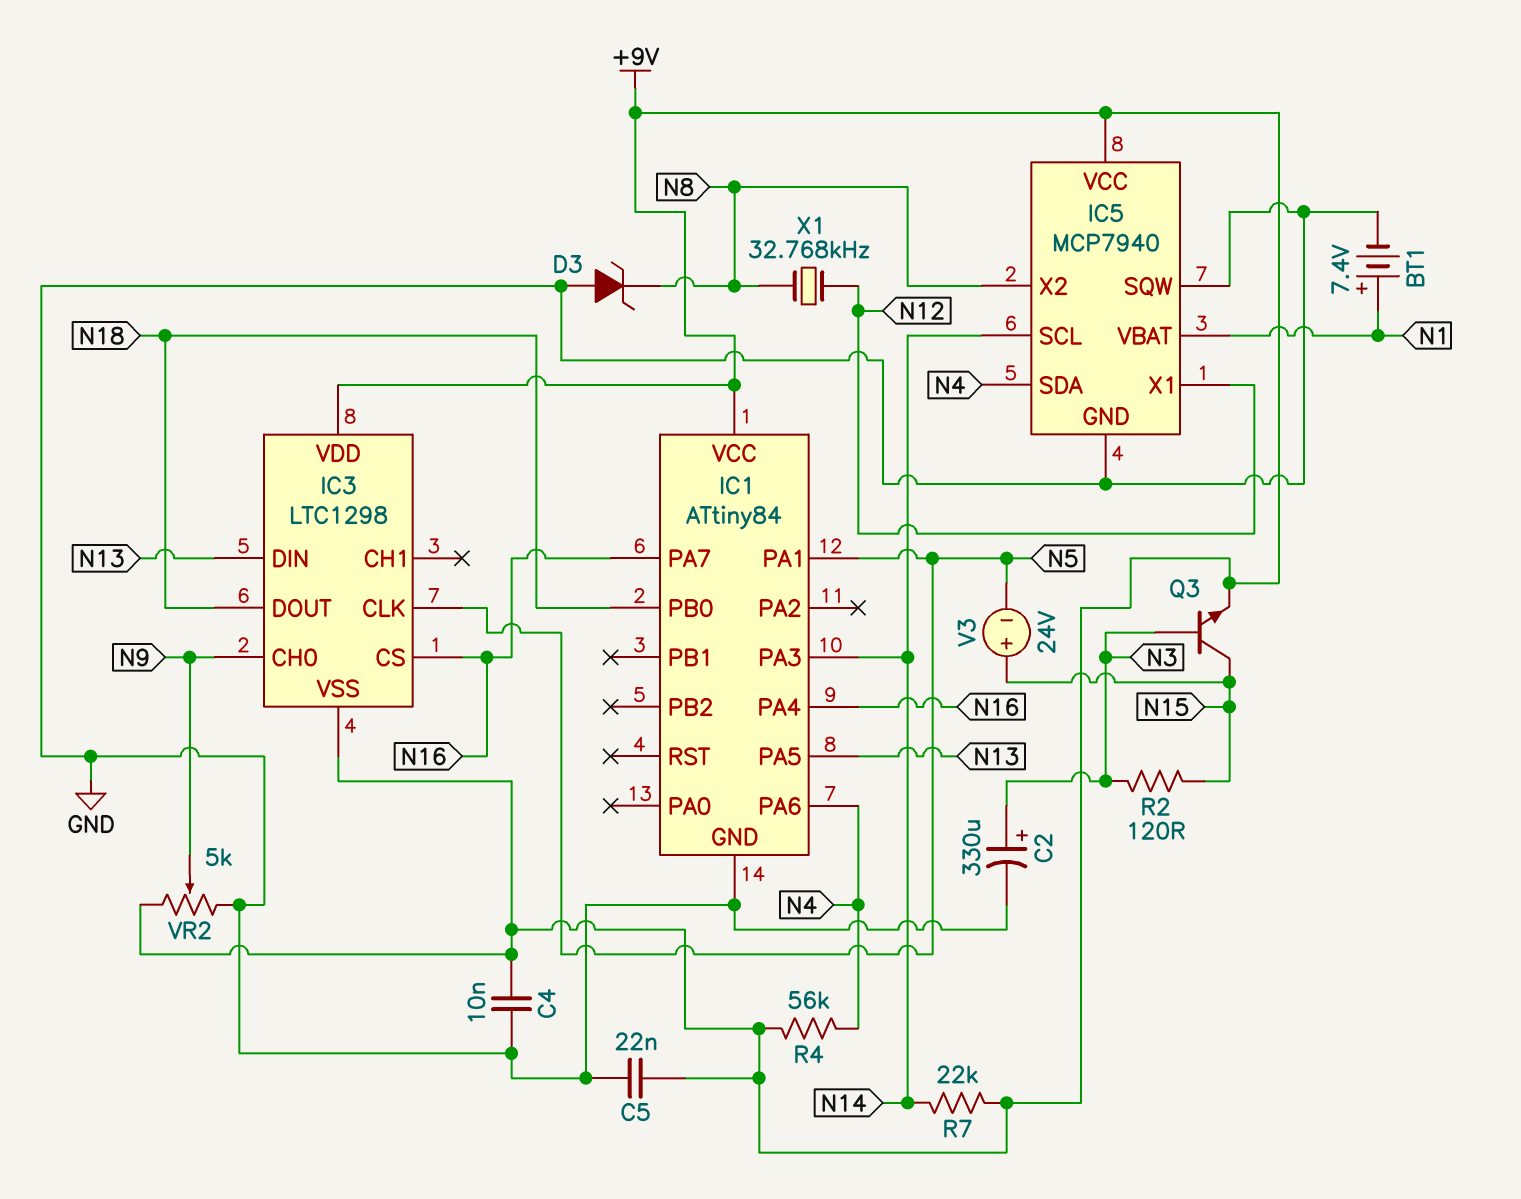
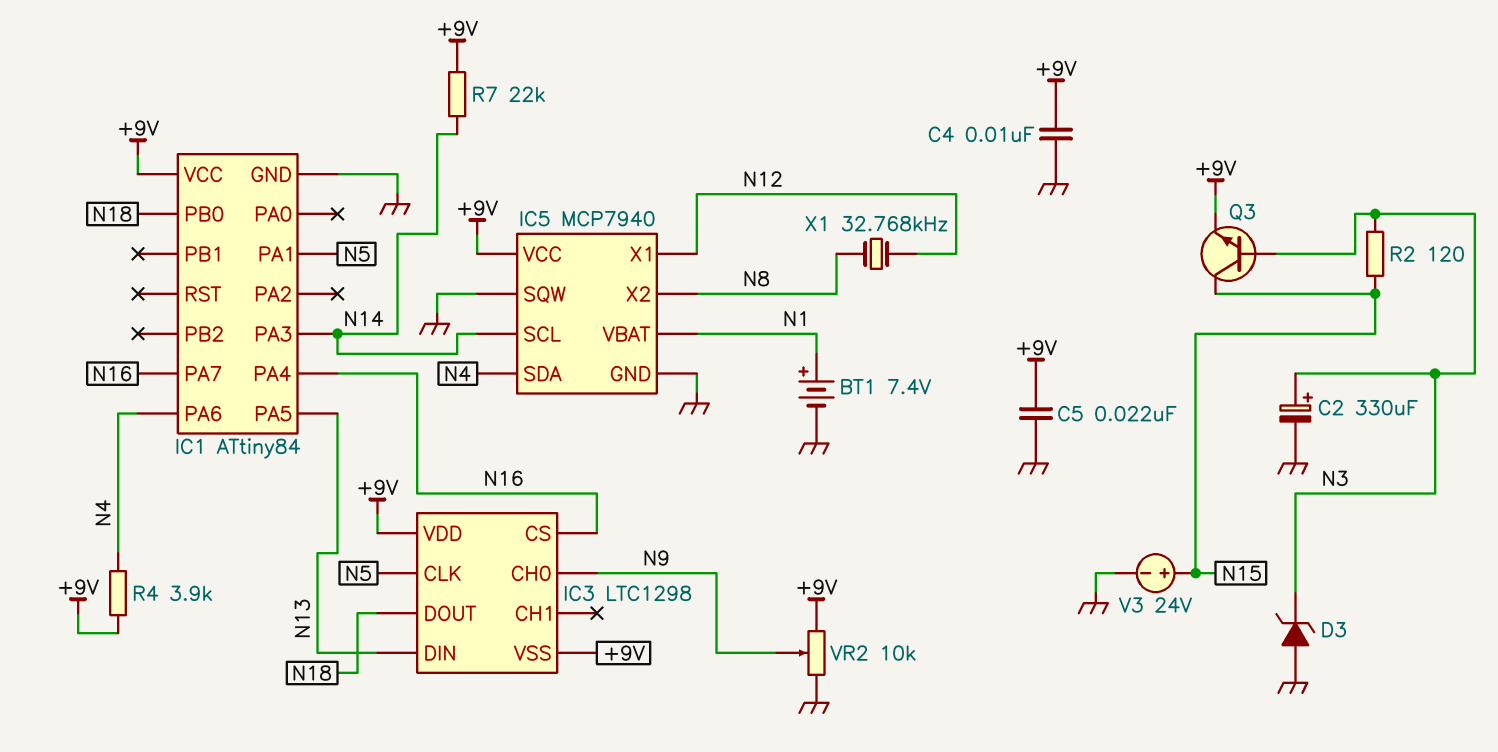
D3: zener (A GND, K N8) -> zener (A GND, K N3)
R4: 56k (+9V, N4) -> 3.9k (+9V, N4)
V3: 24V (plus N15, minus N5) -> 24V (plus N15, minus GND)
VR2: 5k (+9V, GND, wiper N9) -> 10k (+9V, GND, wiper N9)

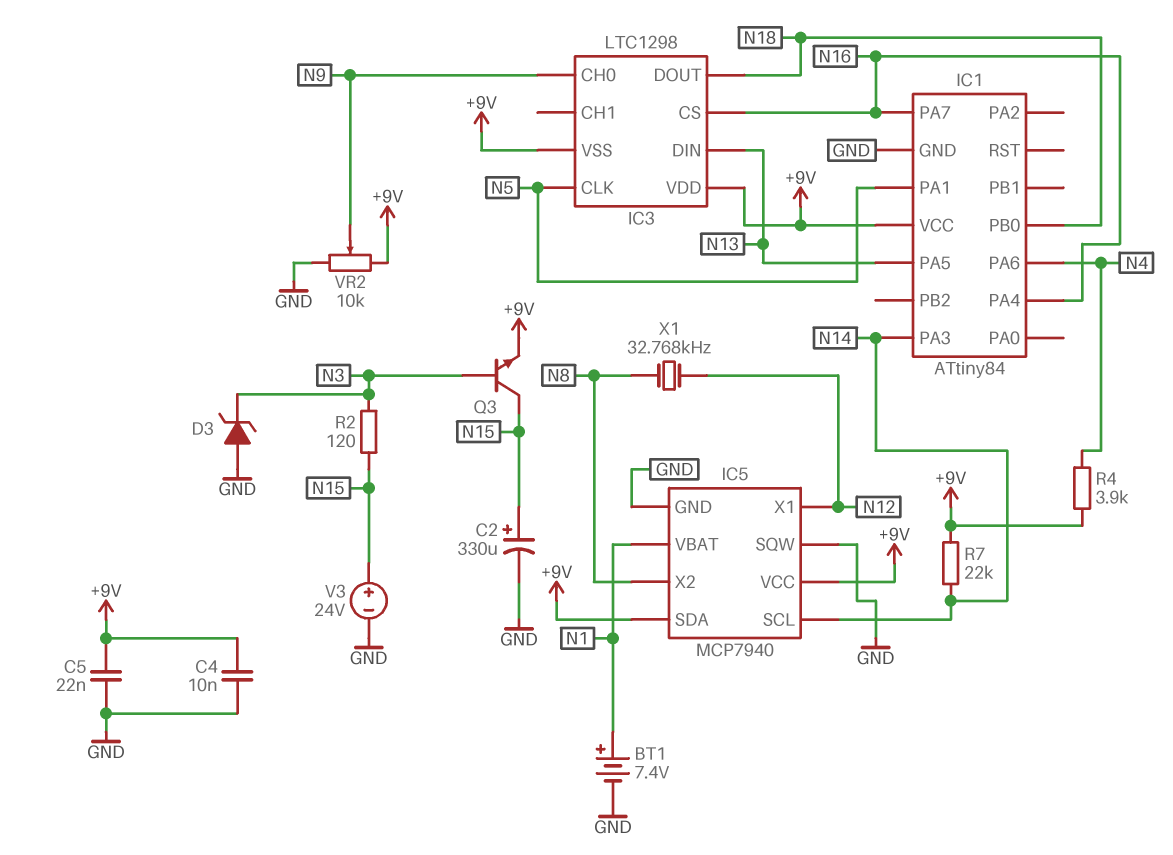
C2: 330uF (plus N3, minus GND) -> 330uF (plus N15, minus GND)
IC5 pin SDA: N4 -> +9V

